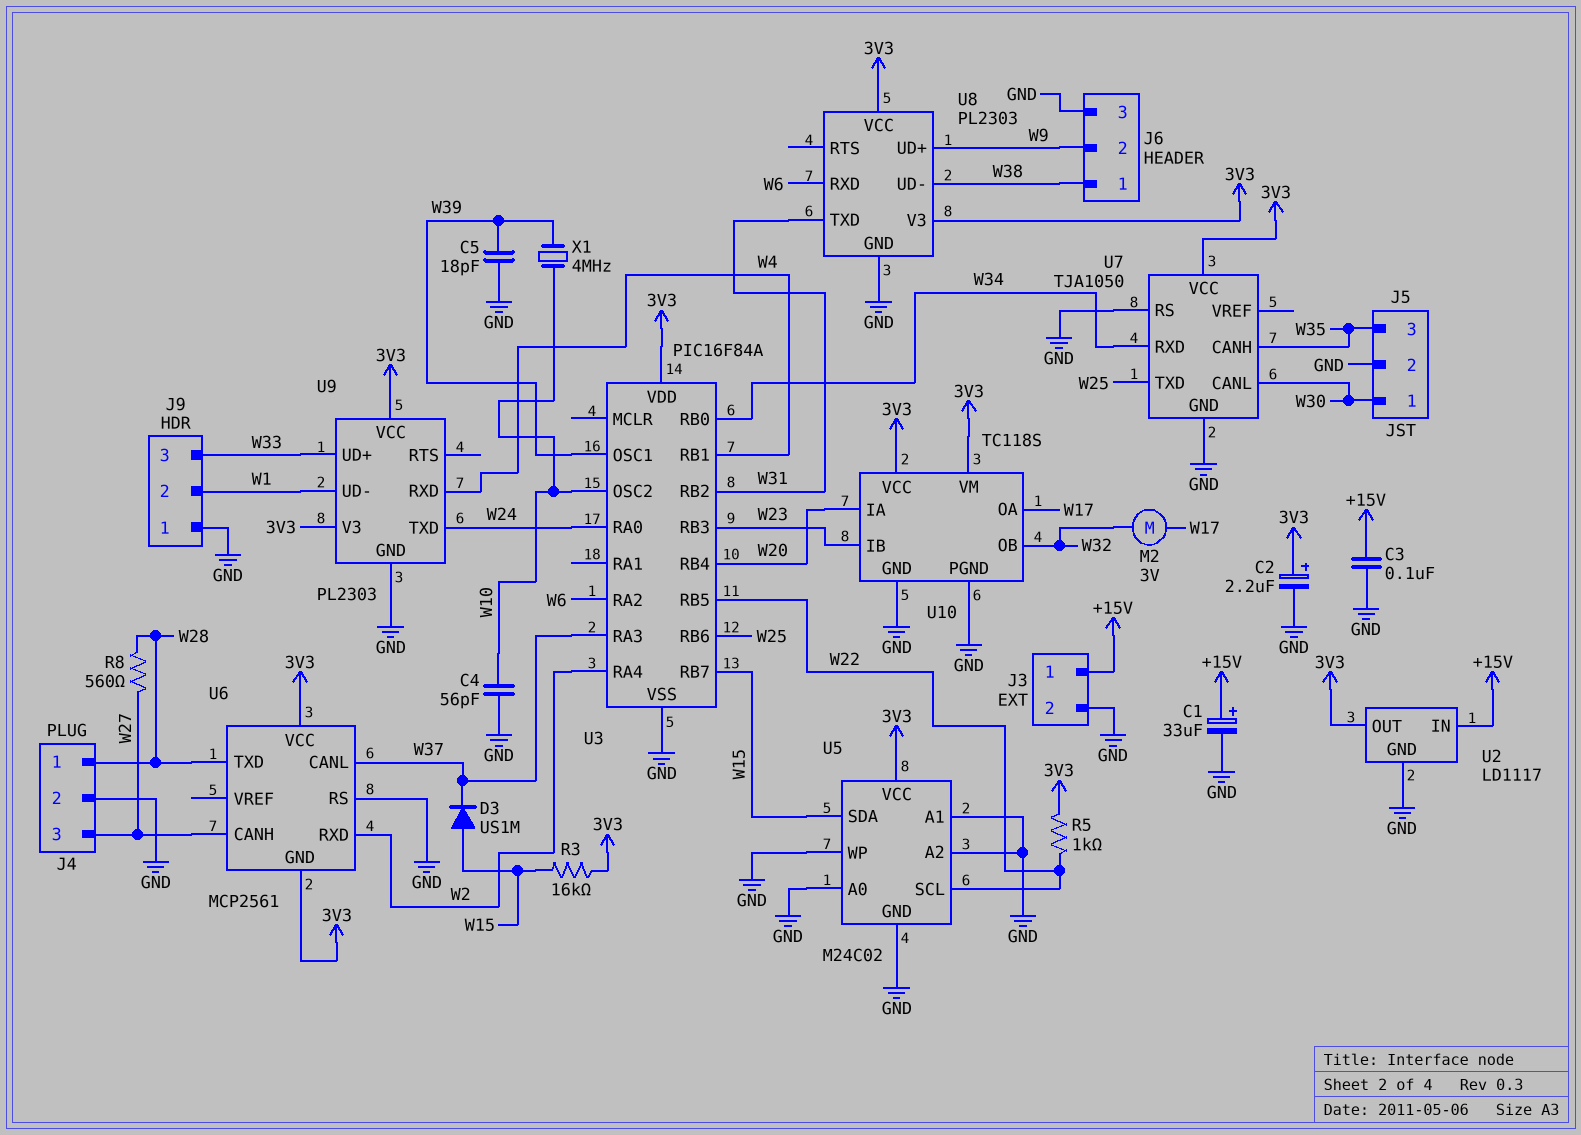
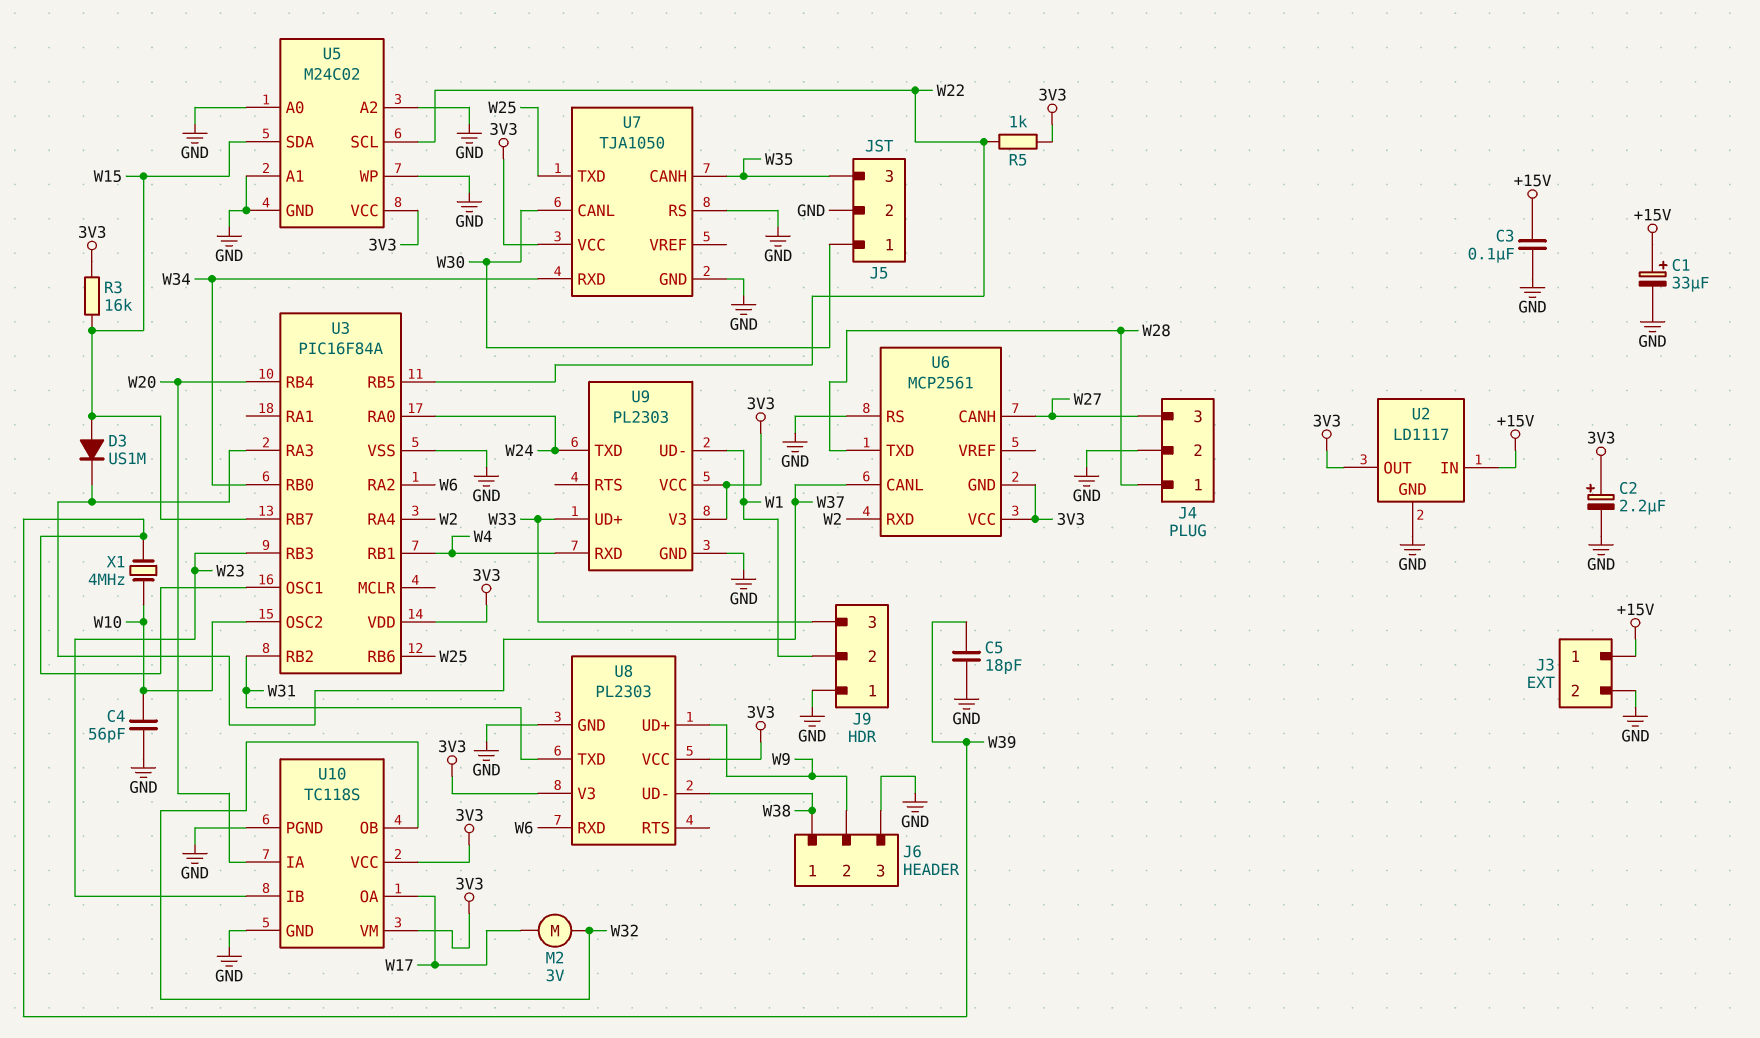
R8: 560 (W27, W28) -> none

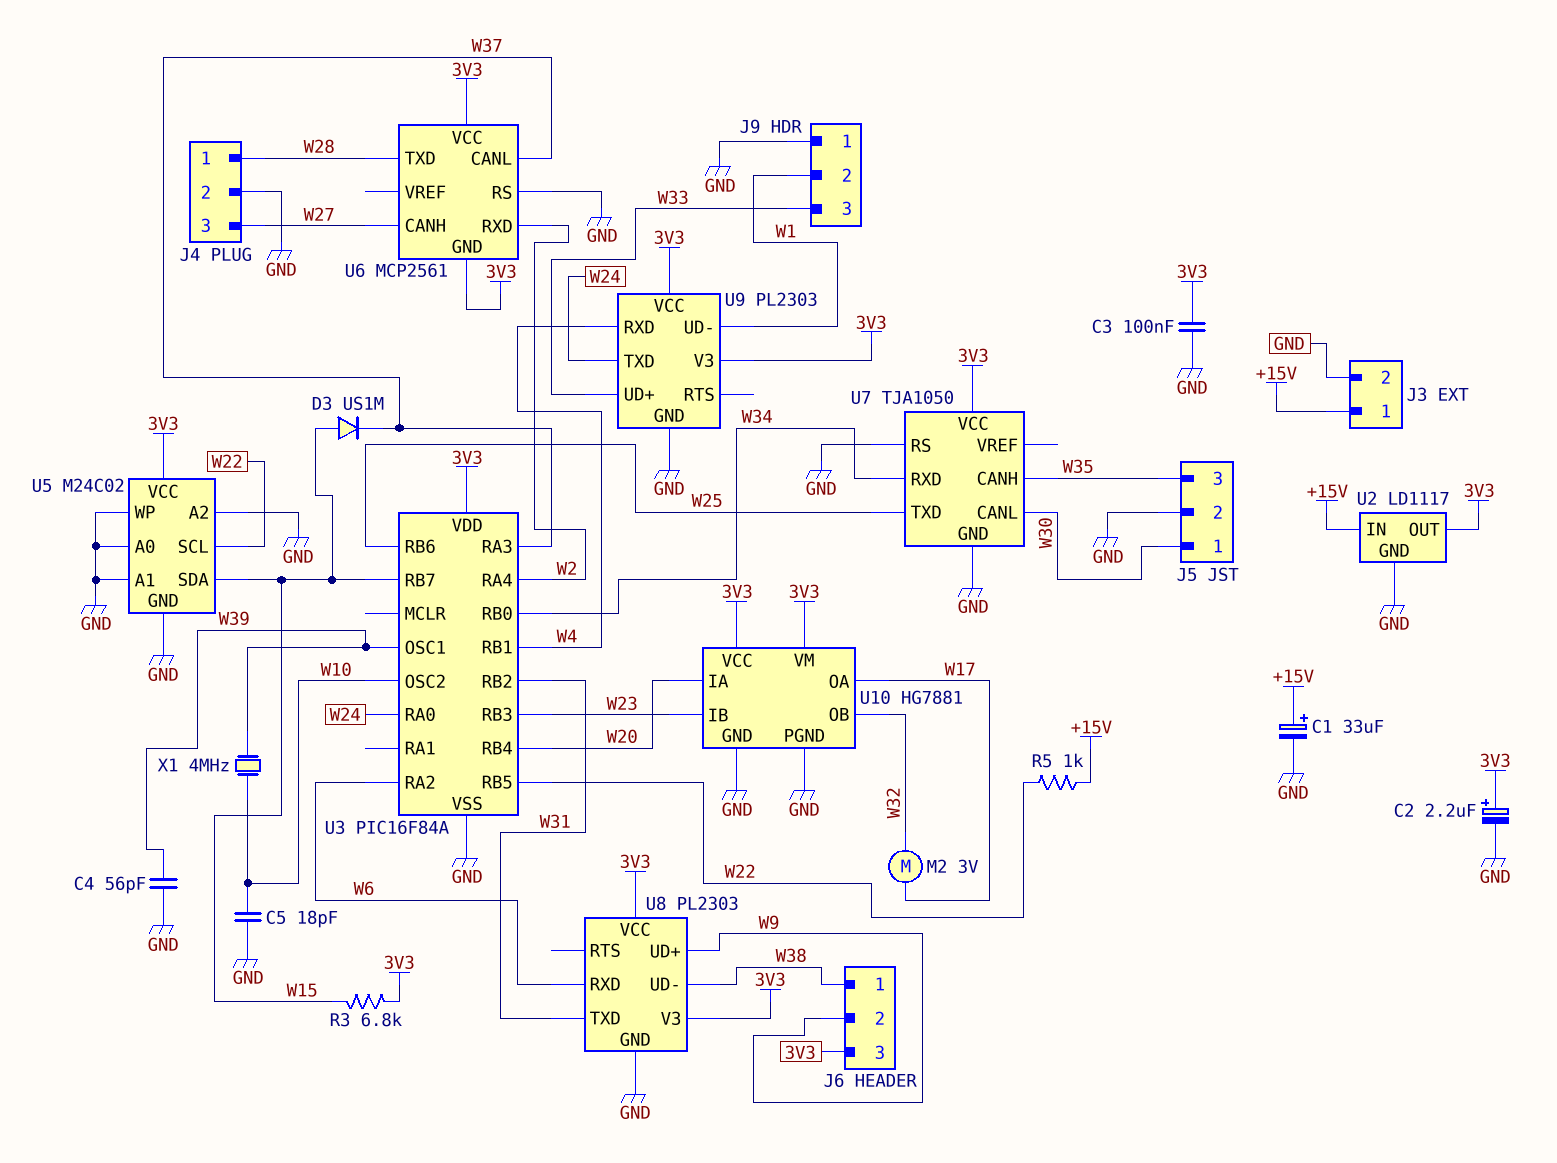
C3: 100nF (+15V, GND) -> 100nF (3V3, GND)
C4: 56pF (GND, W10) -> 56pF (GND, W39)
C5: 18pF (GND, W39) -> 18pF (GND, W10)
J6 pin 3: GND -> 3V3
R3: 16k (3V3, W15) -> 6.8k (3V3, W15)
R5: 1k (3V3, W22) -> 1k (+15V, W22)
U10: TC118S -> HG7881

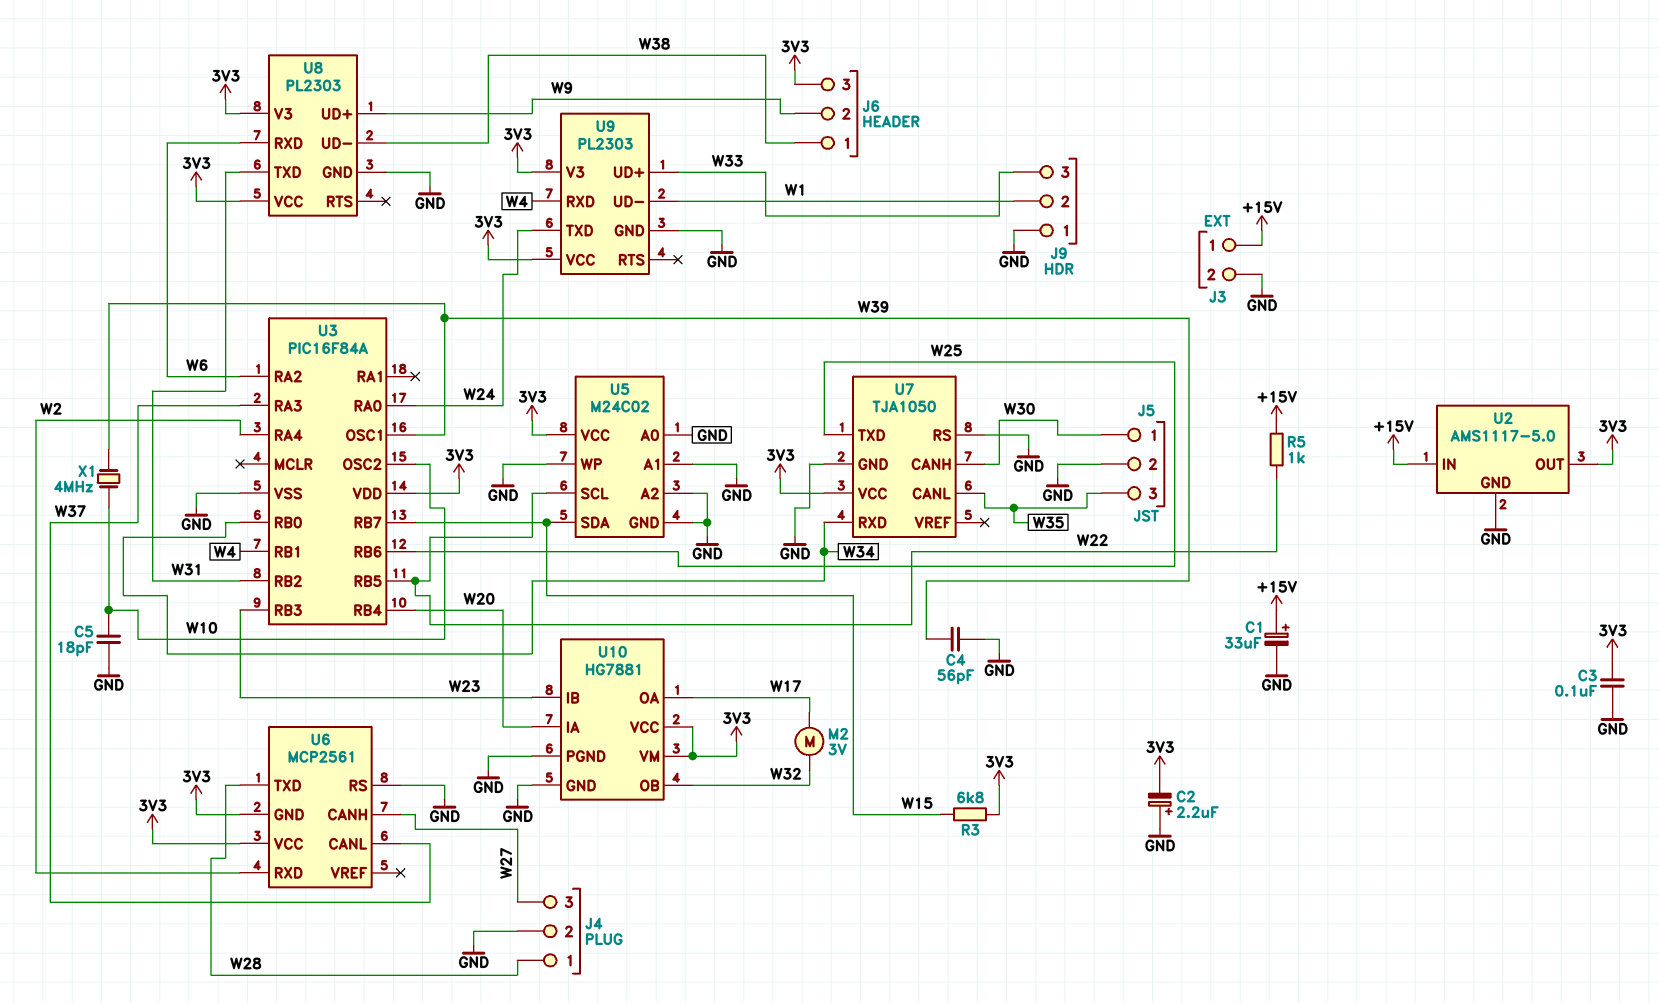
C2: 2.2uF (plus 3V3, minus GND) -> 2.2uF (plus GND, minus 3V3)
D3: diode US1M (A W15, K W37) -> none
U2: LD1117 -> AMS1117-5.0
U7 pin CANH: W35 -> W30
U7 pin CANL: W30 -> W35

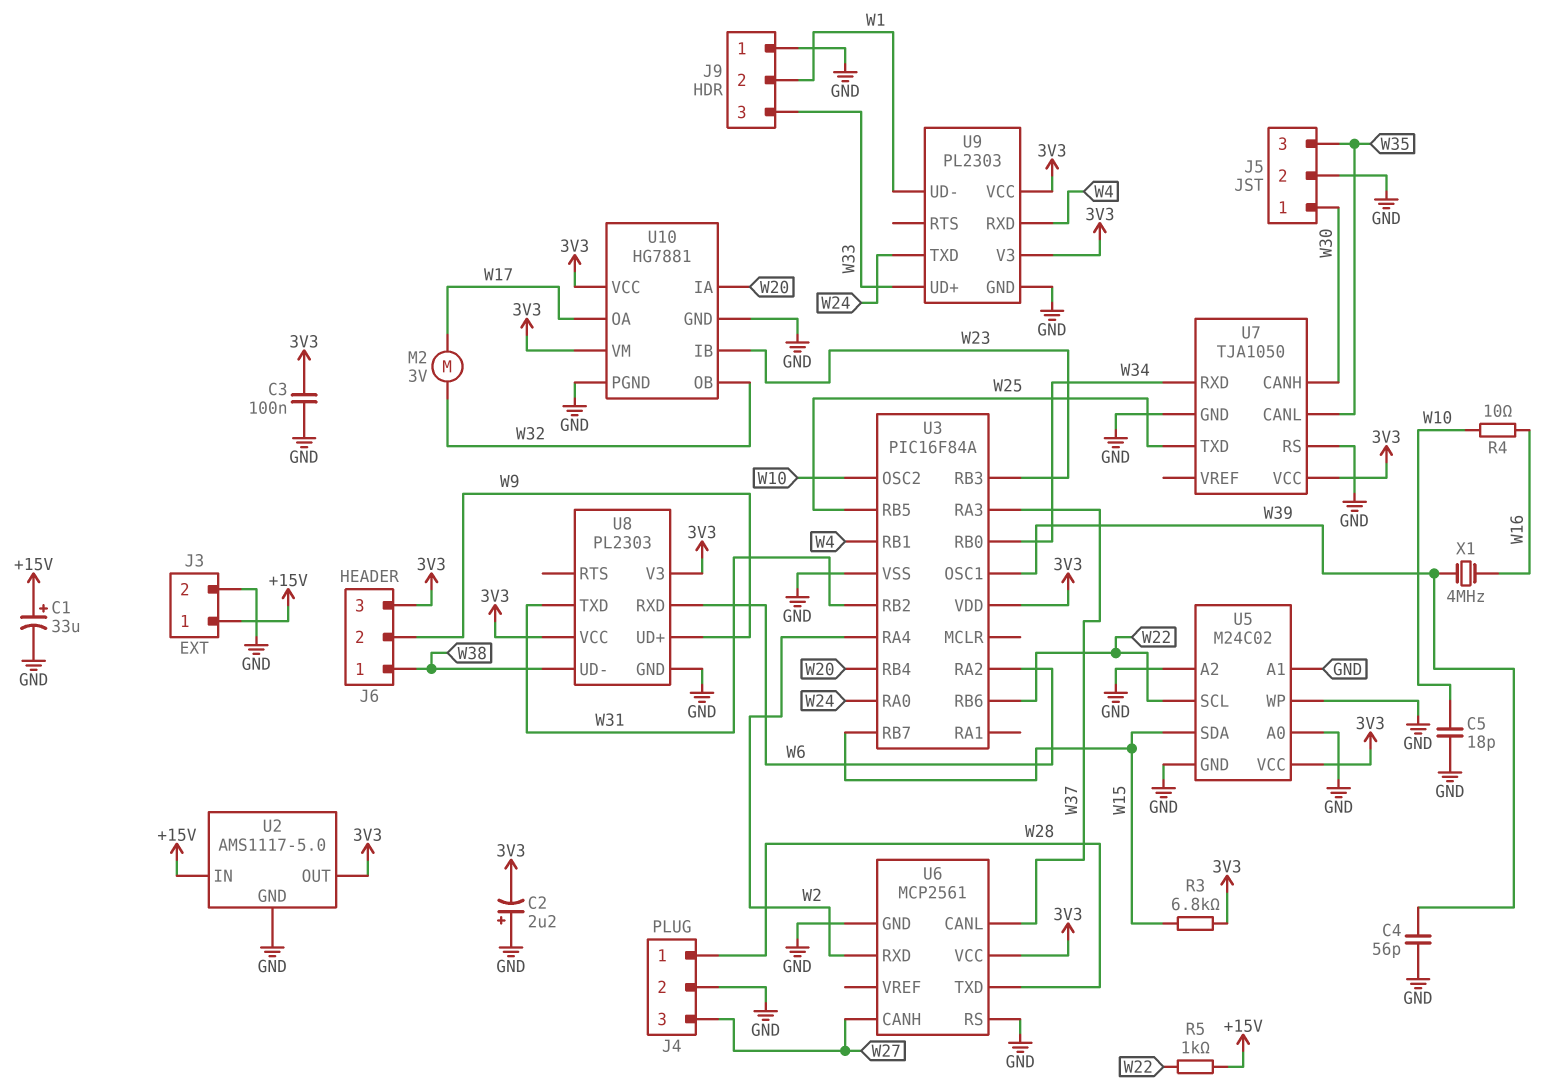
R4: none -> 10 (W10, W16)
U3 pin RB5: W22 -> W25
U3 pin RB6: W25 -> W22
U6 pin GND: 3V3 -> GND
X1: 4MHz (W10, W39) -> 4MHz (W16, W39)

